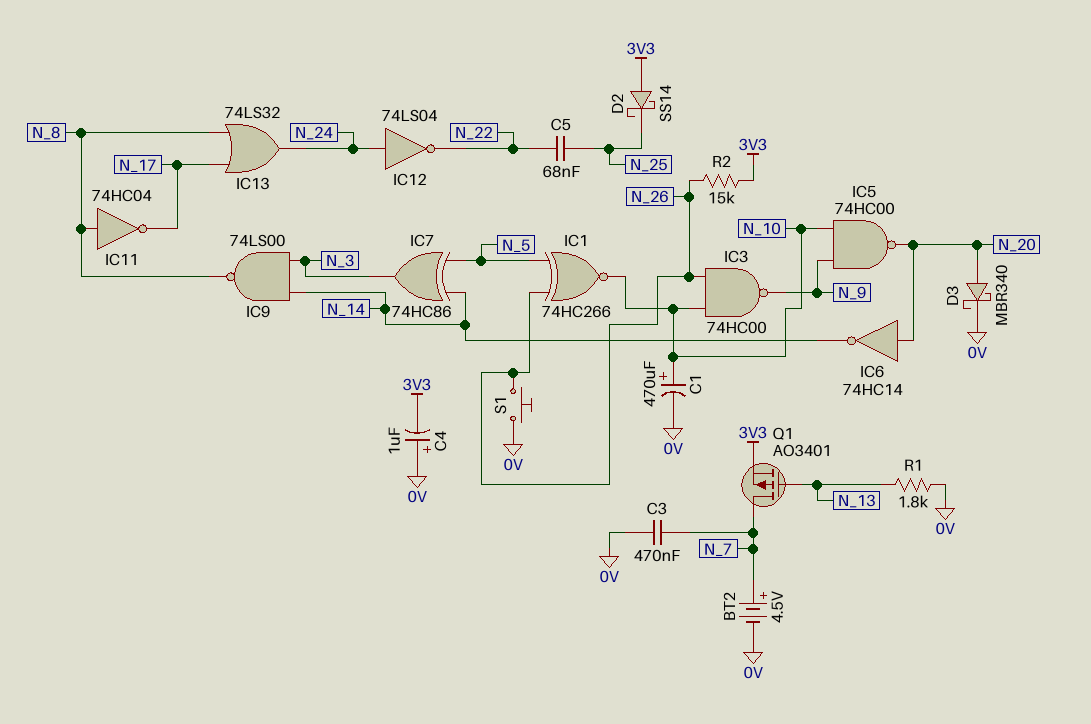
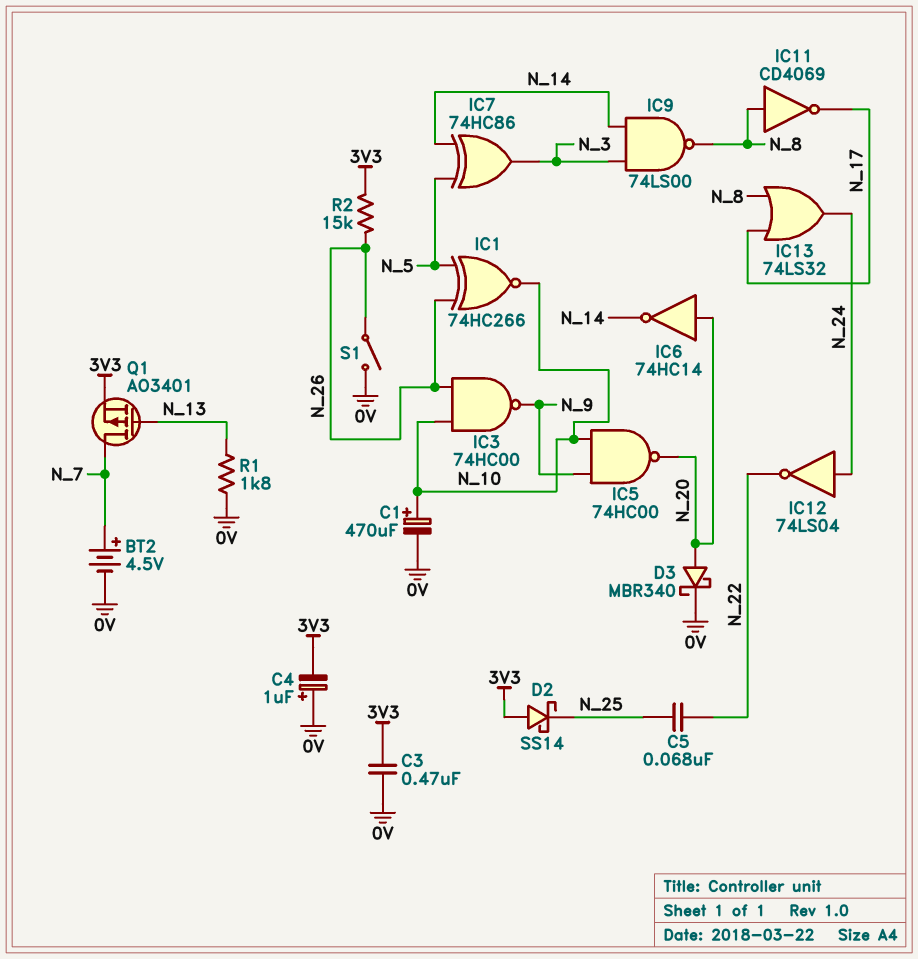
C3: 470nF (0V, N_7) -> 470nF (0V, 3V3)
IC11: NOT 74HC04 (in N_8, out N_17) -> NOT CD4069 (in N_8, out N_17)
S1: button (0V, N_26) -> switch (0V, N_26)

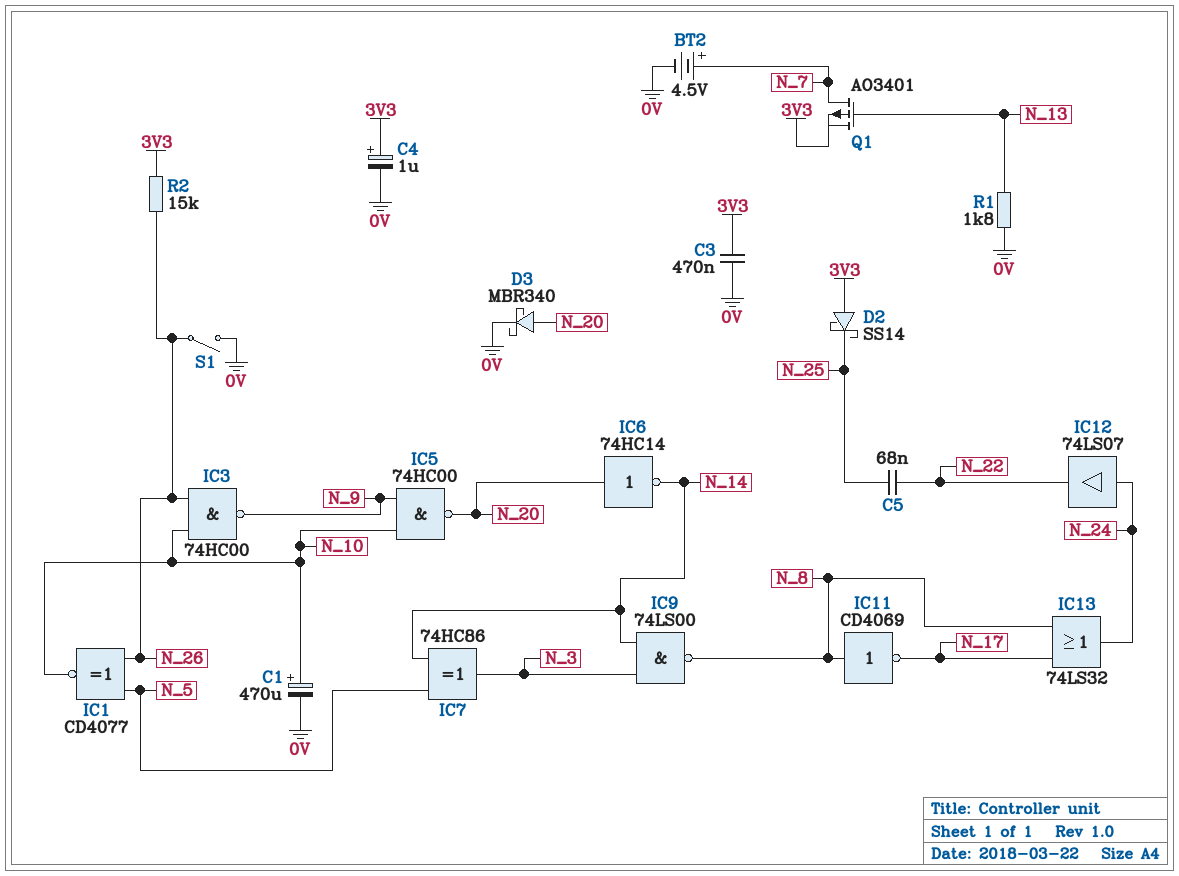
C4: 1uF (plus 0V, minus 3V3) -> 1uF (plus 3V3, minus 0V)
IC1: XNOR 74HC266 (in N_5, in N_26, out N_10) -> XNOR CD4077 (in N_5, in N_26, out N_10)
IC12: NOT 74LS04 (in N_24, out N_22) -> buffer 74LS07 (in N_24, out N_22)

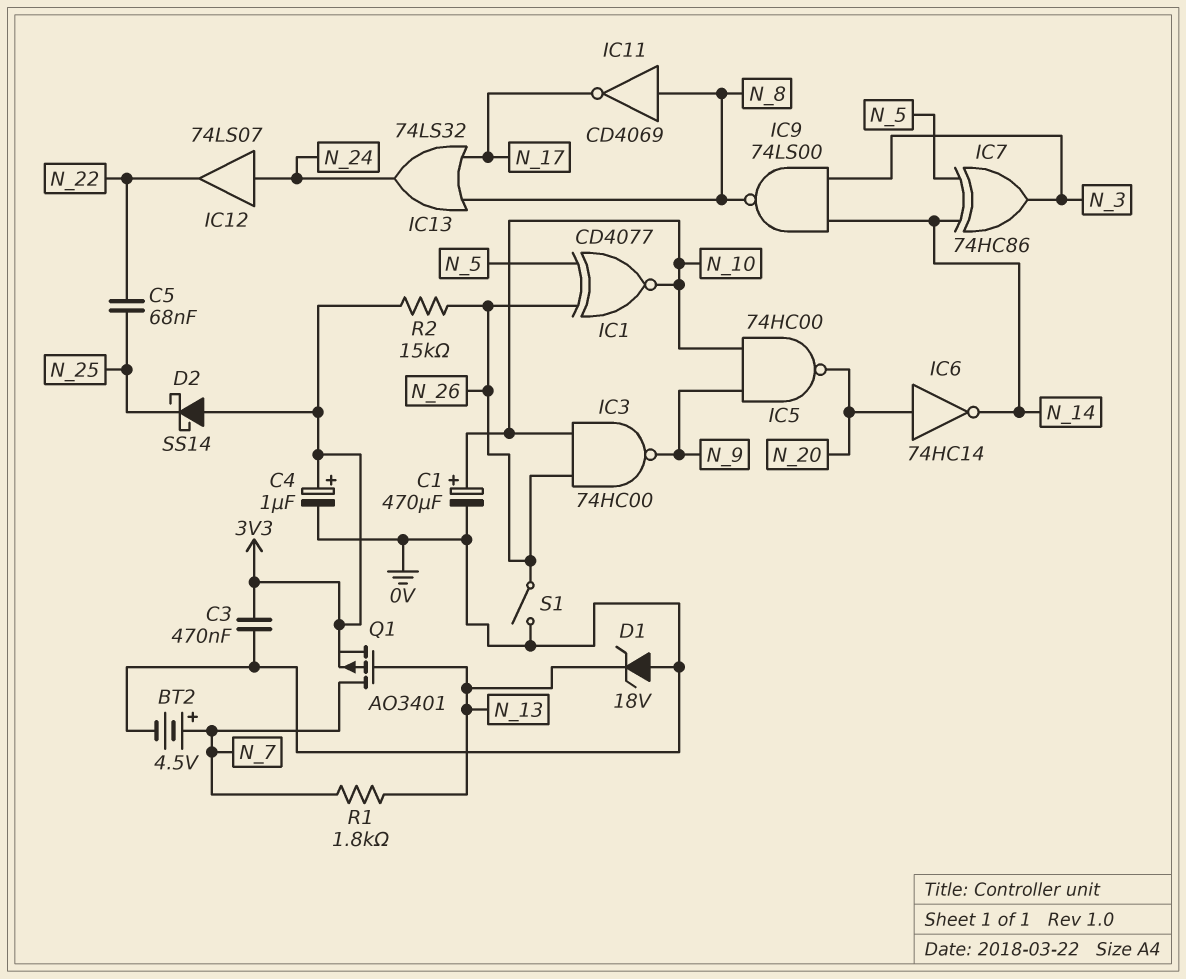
D1: none -> zener 18V (A 0V, K N_13)
D3: schottky MBR340 (A N_20, K 0V) -> none
R1: 1.8k (0V, N_13) -> 1.8k (N_7, N_13)

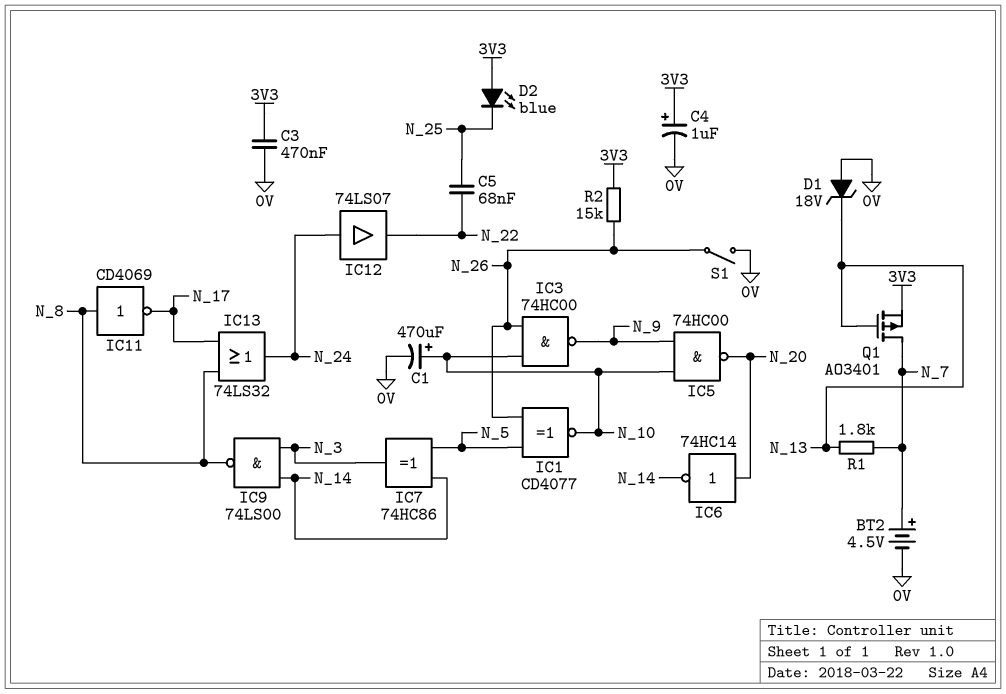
D2: schottky SS14 (A 3V3, K N_25) -> LED blue (A 3V3, K N_25)

